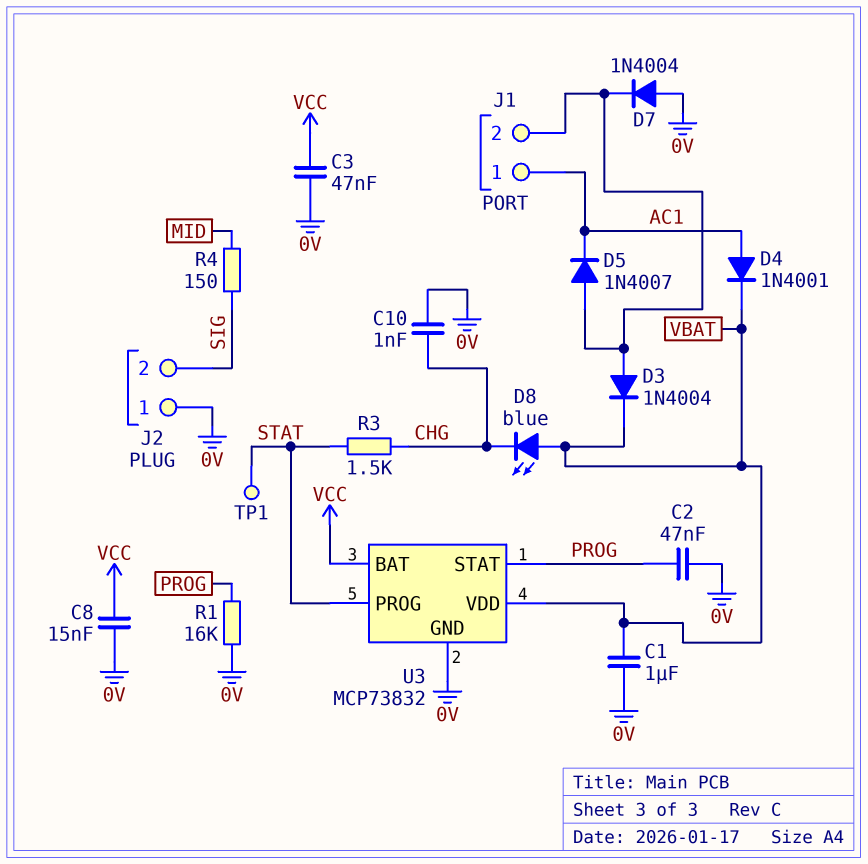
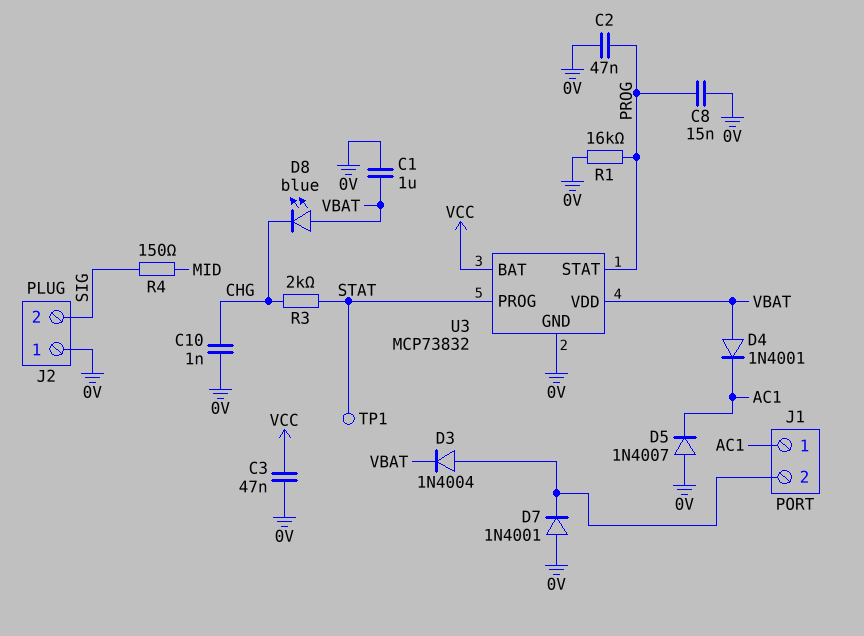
C8: 15nF (0V, VCC) -> 15nF (0V, PROG)
D4: diode 1N4001 (A AC1, K VBAT) -> diode 1N4001 (A VBAT, K AC1)
D5: diode 1N4007 (A J1/2, K AC1) -> diode 1N4007 (A 0V, K AC1)
D7: diode 1N4004 (A 0V, K J1/2) -> diode 1N4001 (A 0V, K J1/2)
R3: 1.5k (CHG, STAT) -> 2k (CHG, STAT)

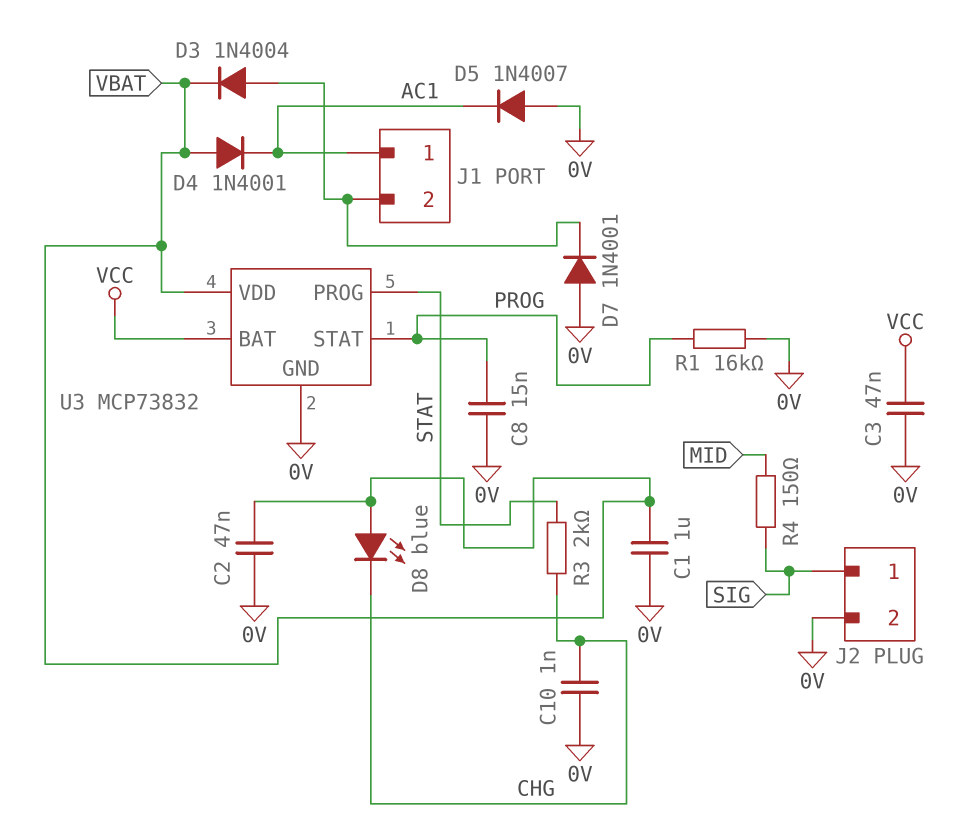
C2: 47nF (0V, PROG) -> 47nF (0V, VBAT)
J2 pin 1: 0V -> SIG
J2 pin 2: SIG -> 0V
TP1: test point (STAT) -> none

